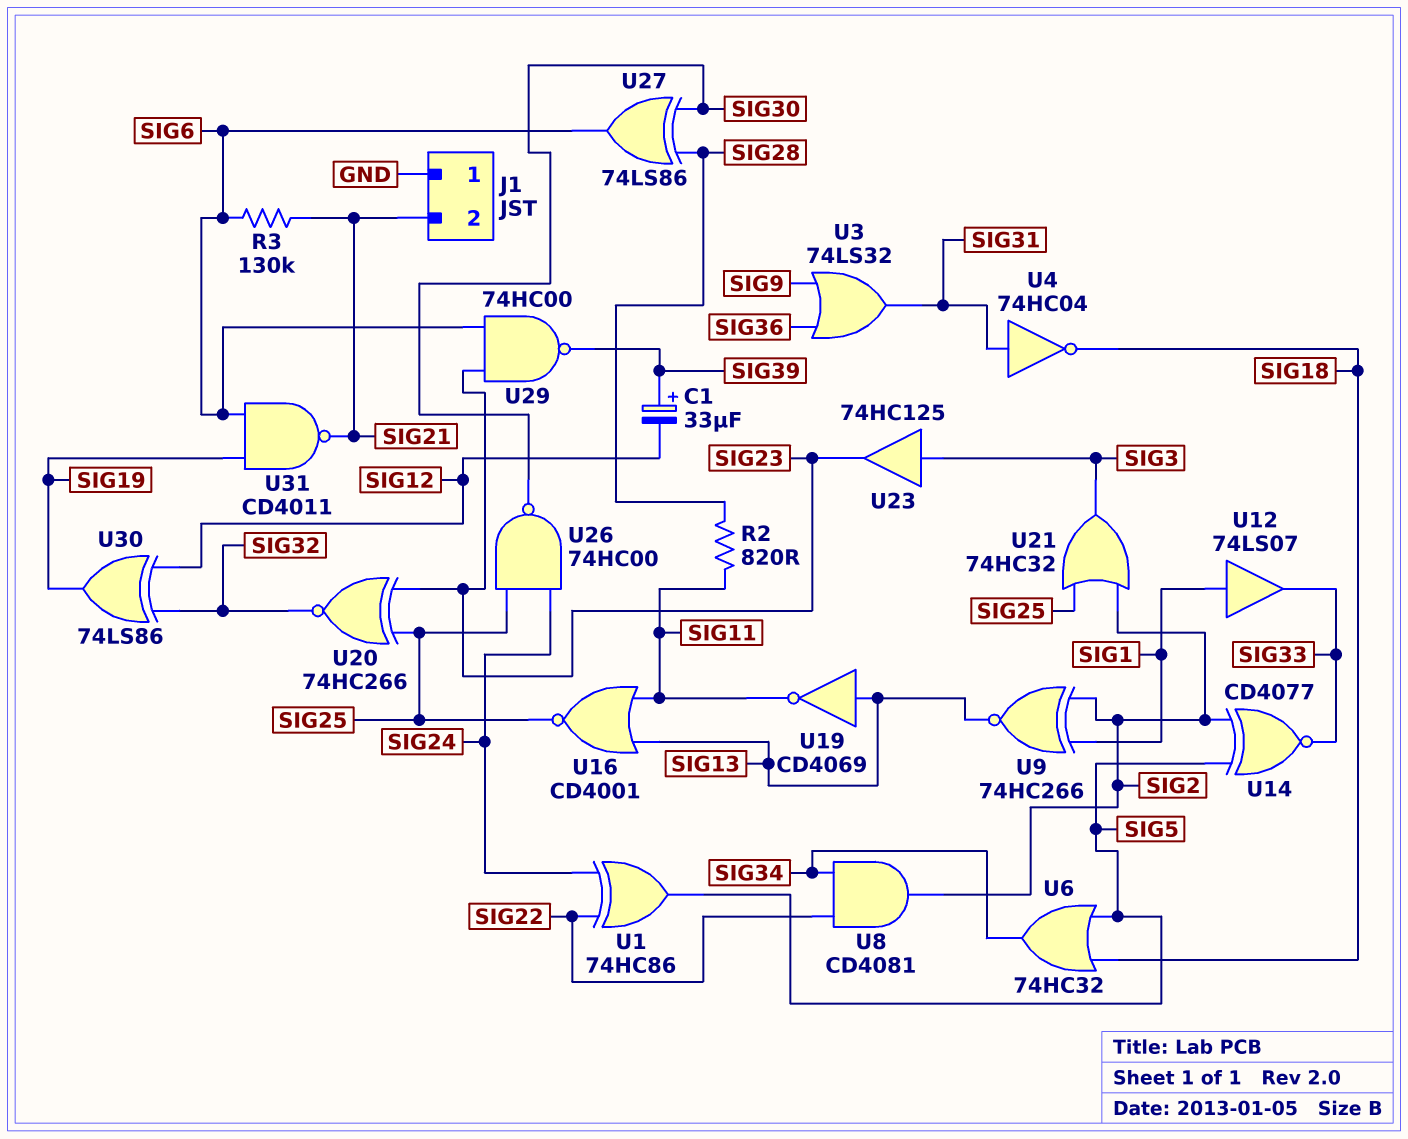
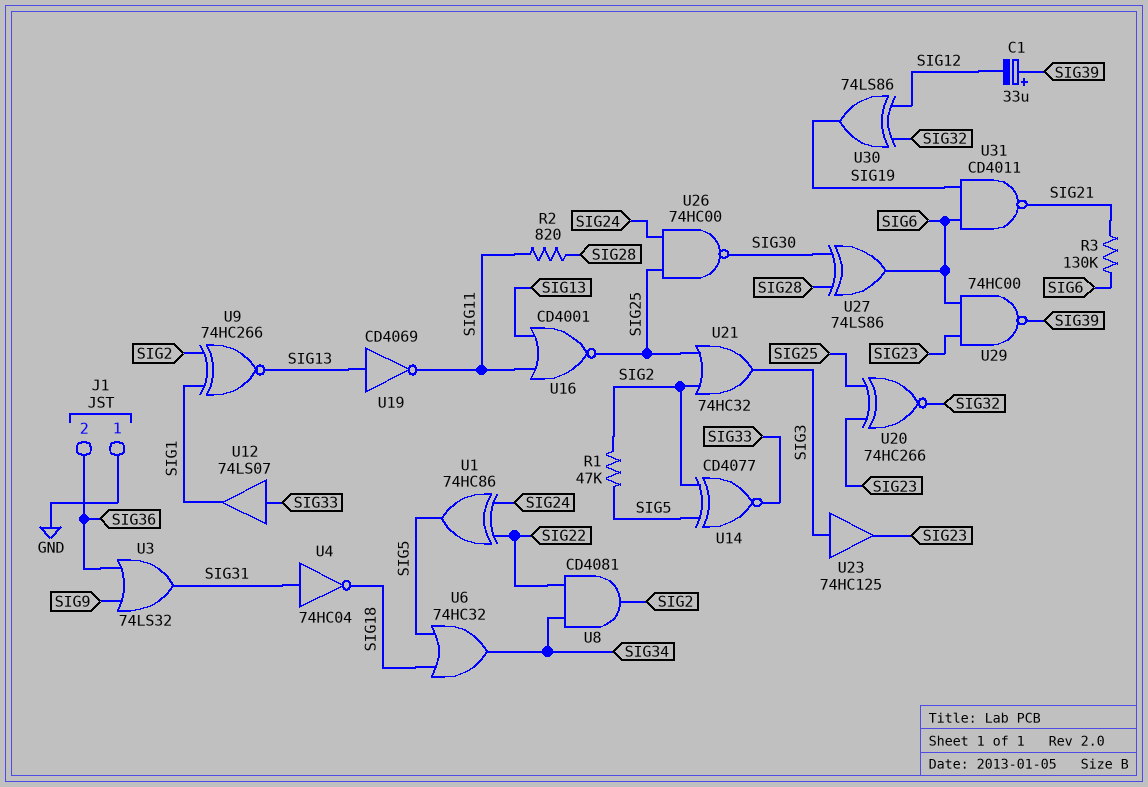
J1 pin 2: SIG21 -> SIG36
R1: none -> 47k (SIG2, SIG5)
U12: buffer 74LS07 (in SIG1, out SIG33) -> buffer 74LS07 (in SIG33, out SIG1)

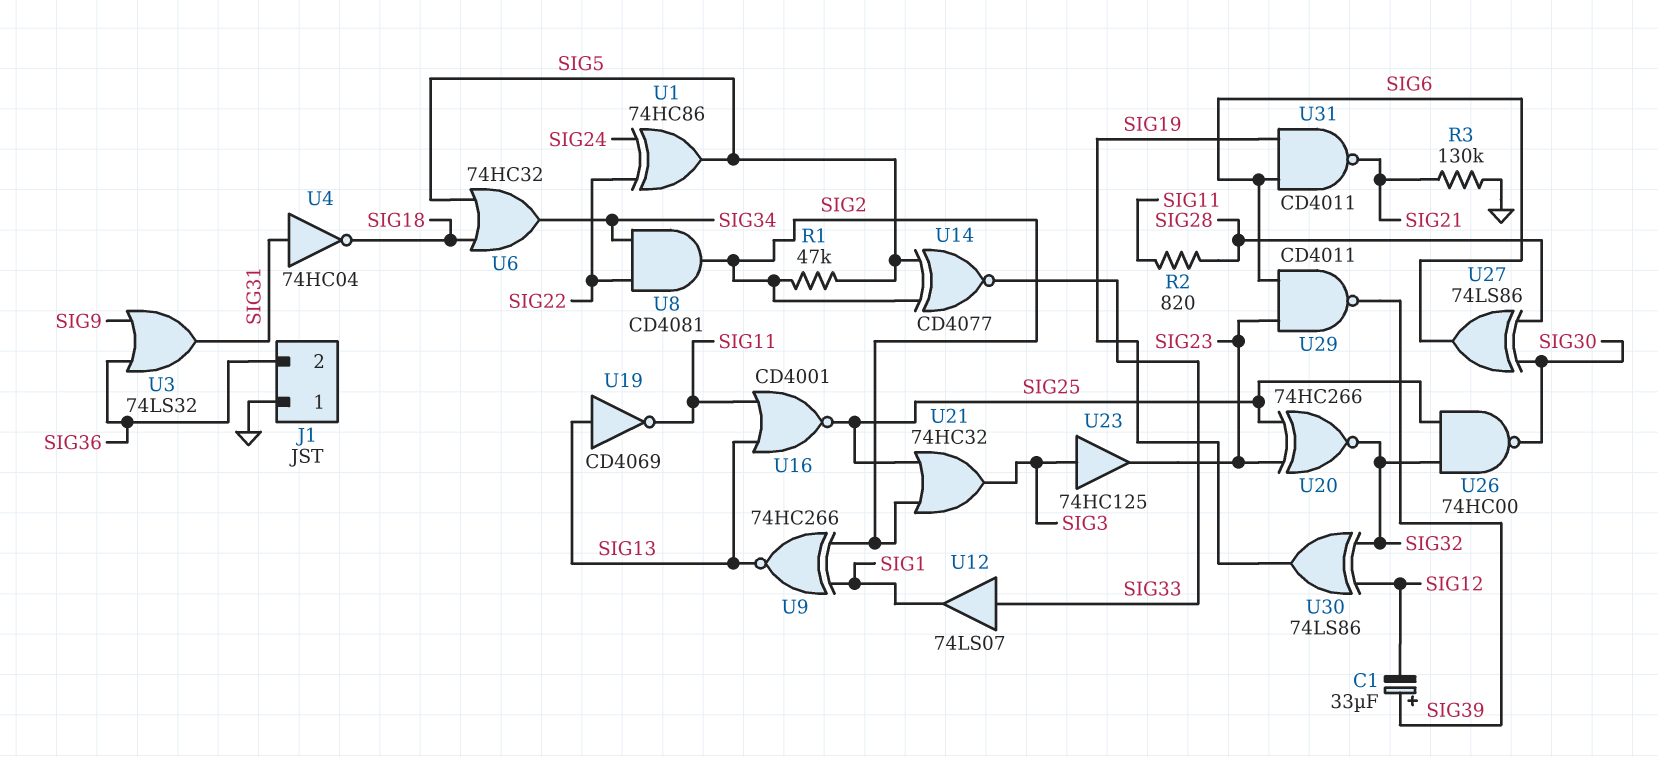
R3: 130k (SIG6, SIG21) -> 130k (GND, SIG21)
U26: NAND 74HC00 (in SIG24, in SIG25, out SIG30) -> NAND 74HC00 (in SIG25, in SIG32, out SIG30)
U29: NAND 74HC00 (in SIG6, in SIG23, out SIG39) -> NAND CD4011 (in SIG6, in SIG23, out SIG39)

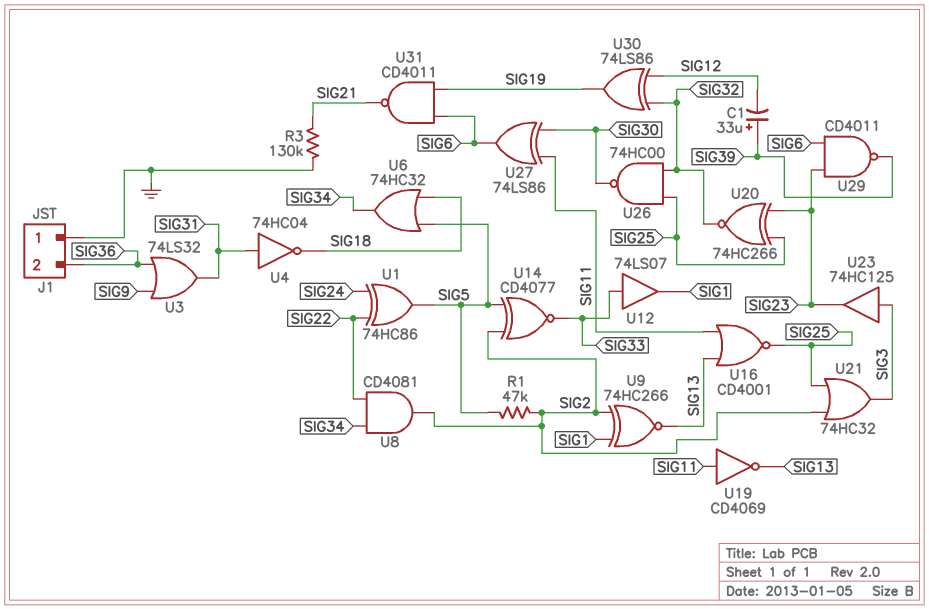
R2: 820 (SIG11, SIG28) -> none
U19: NOT CD4069 (in SIG13, out SIG11) -> NOT CD4069 (in SIG11, out SIG13)
U27: XOR 74LS86 (in SIG28, in SIG30, out SIG6) -> XOR 74LS86 (in SIG11, in SIG30, out SIG6)

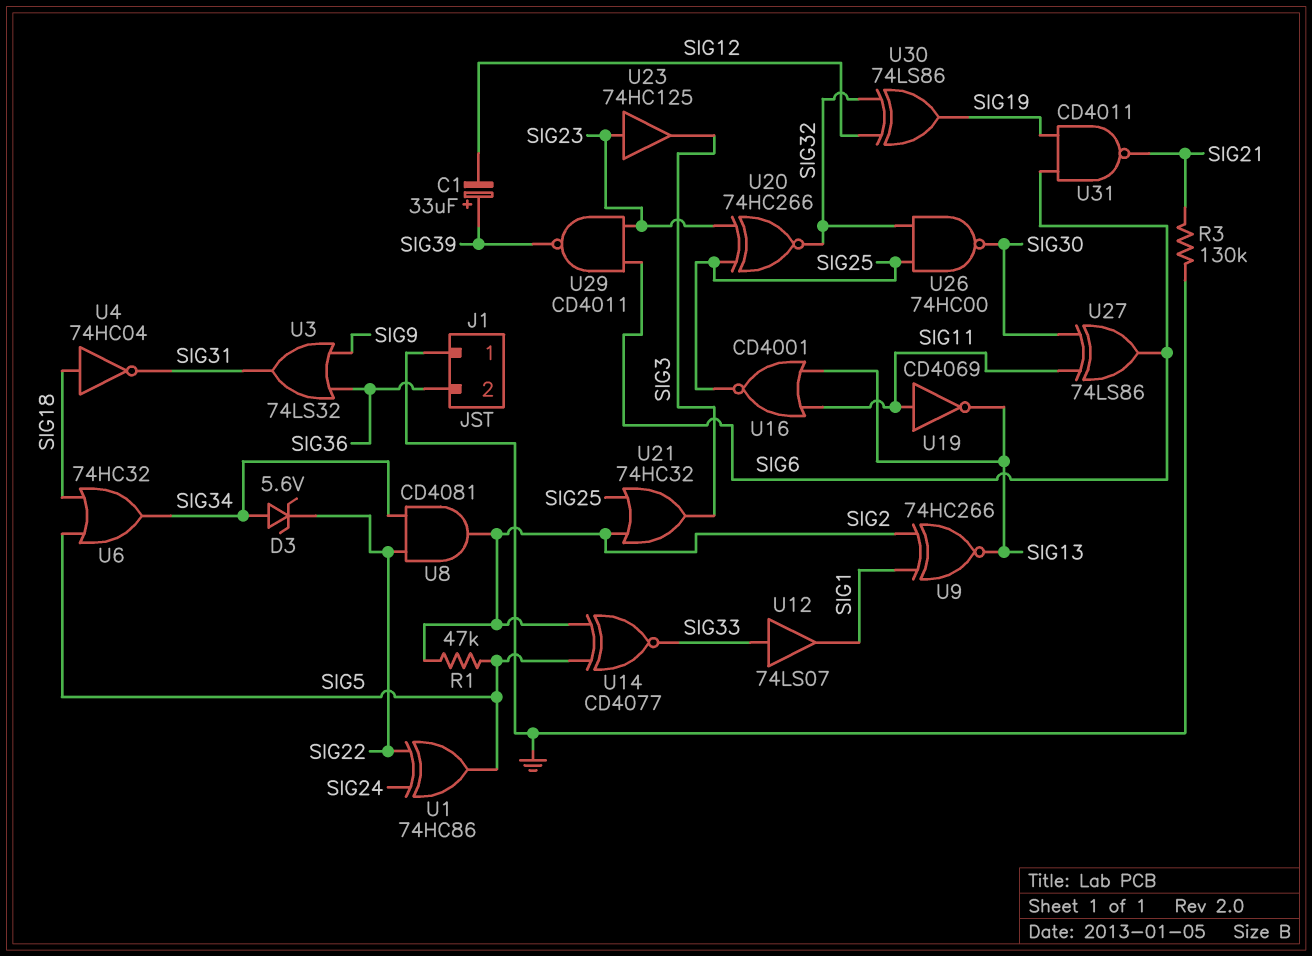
D3: none -> zener 5.6V (A SIG34, K SIG22)
U4: NOT 74HC04 (in SIG31, out SIG18) -> NOT 74HC04 (in SIG18, out SIG31)
U23: buffer 74HC125 (in SIG3, out SIG23) -> buffer 74HC125 (in SIG23, out SIG3)

